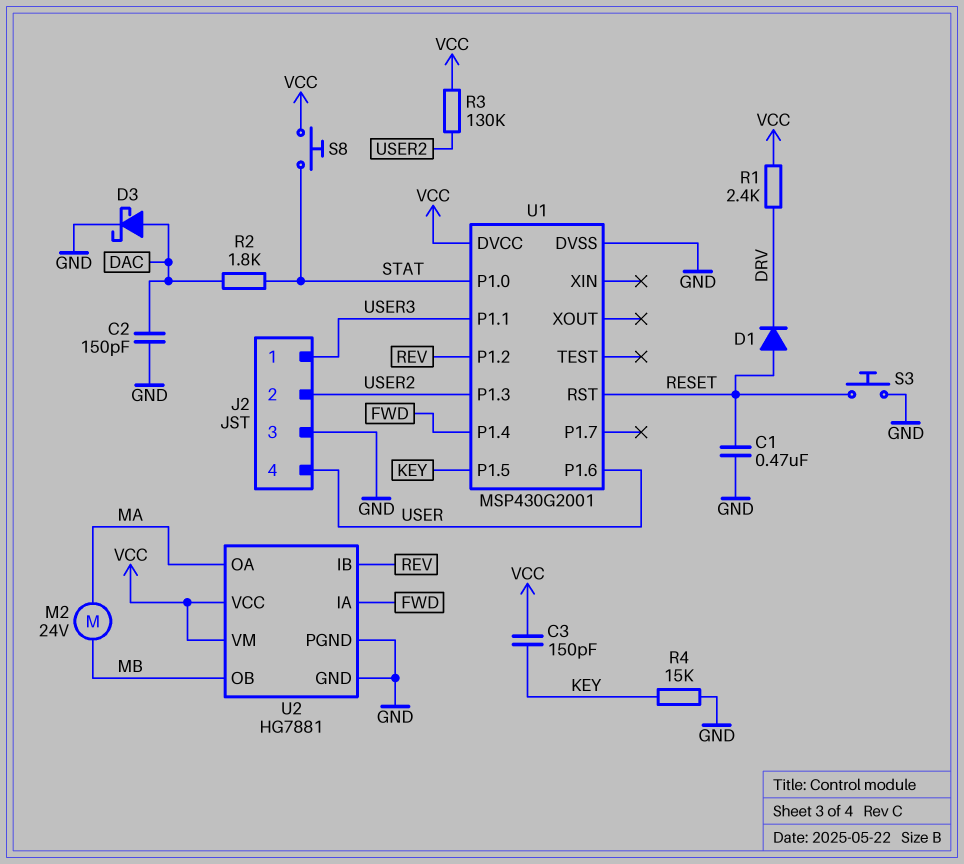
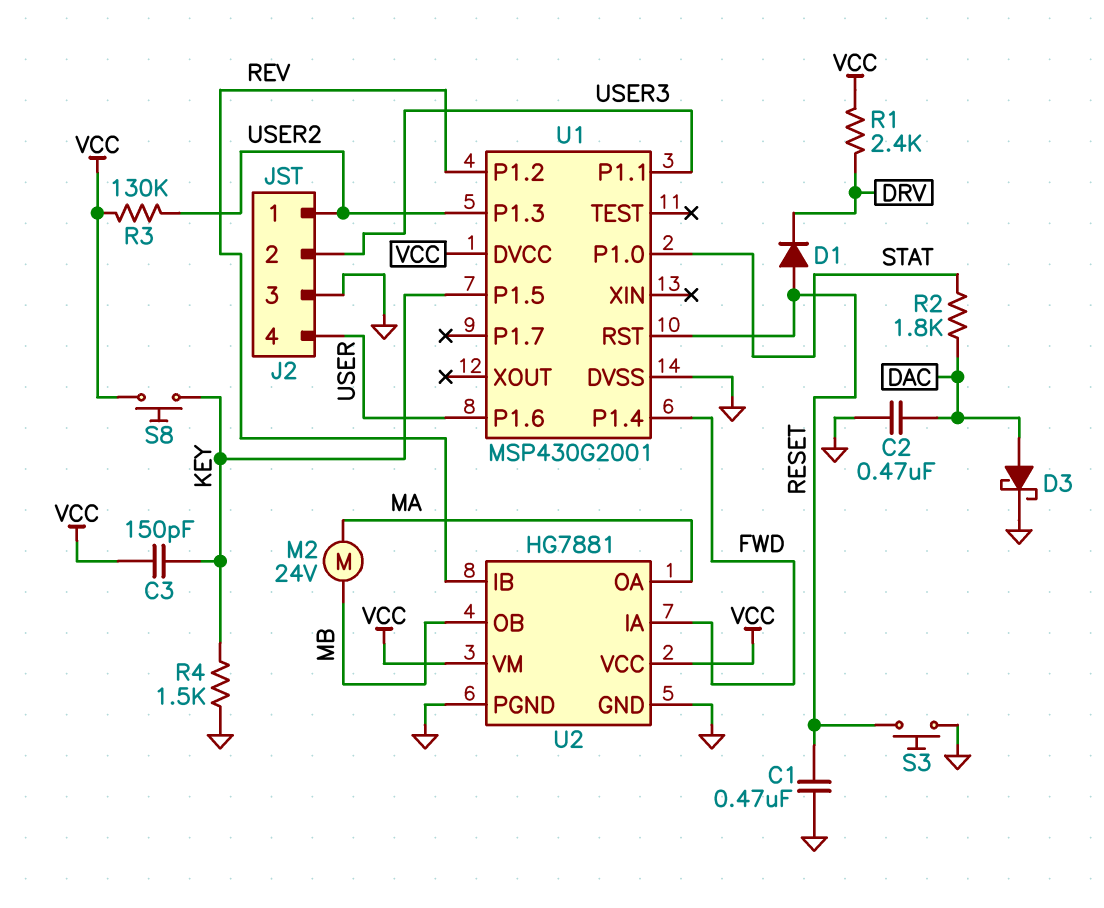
C2: 150pF (DAC, GND) -> 470nF (DAC, GND)
J2 pin 1: USER3 -> USER2
J2 pin 2: USER2 -> USER3
R4: 15k (GND, KEY) -> 1.5k (GND, KEY)
S8: button (STAT, VCC) -> button (KEY, VCC)

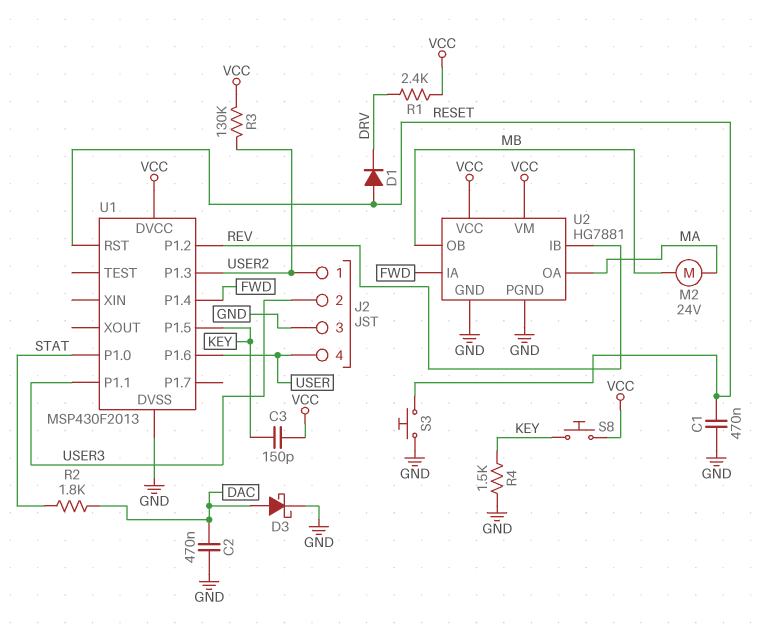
U1: MSP430G2001 -> MSP430F2013

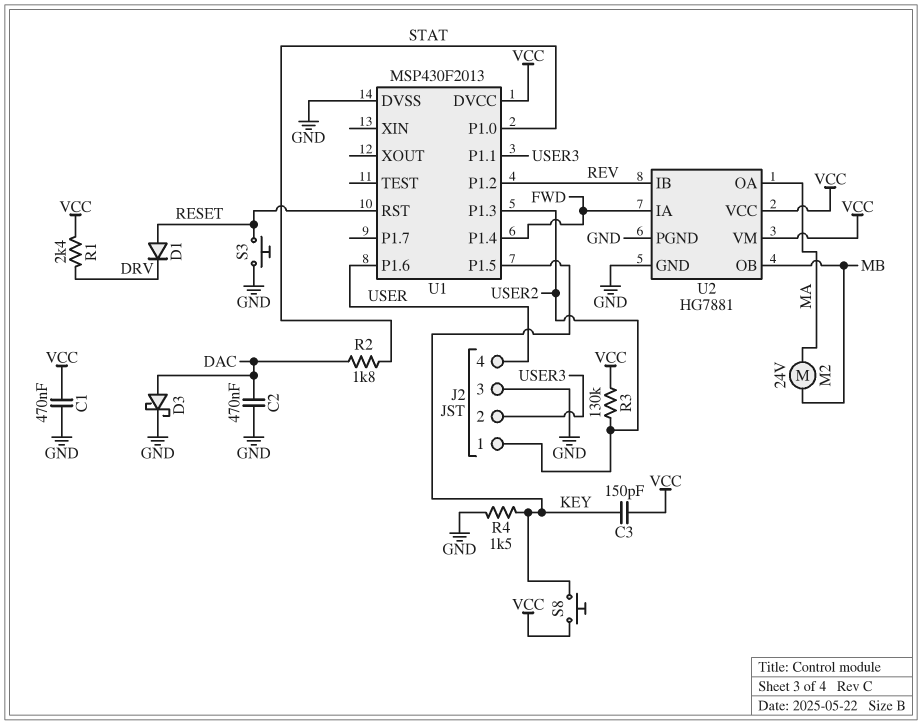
C1: 470nF (GND, RESET) -> 470nF (GND, VCC)

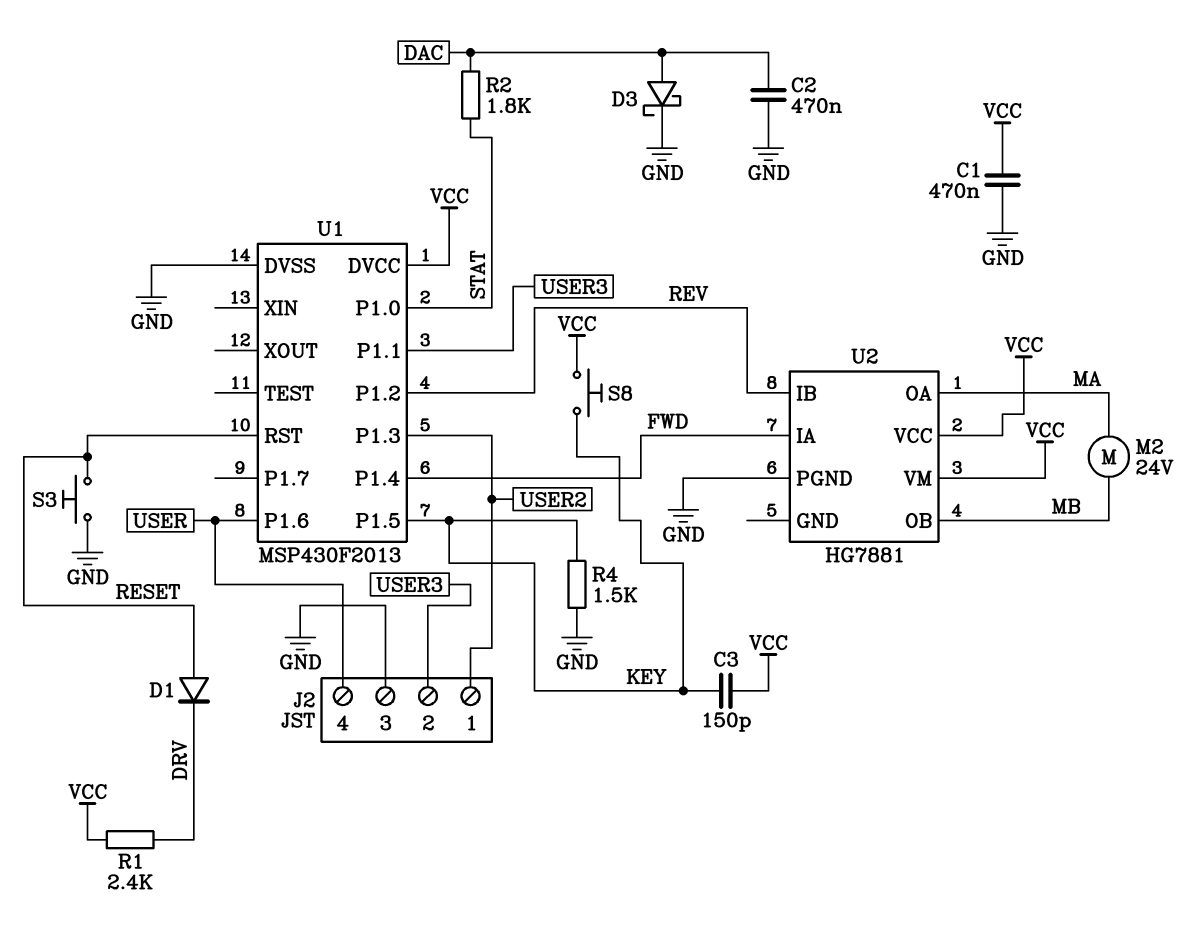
R3: 130k (USER2, VCC) -> none
U2 pin GND: GND -> none

